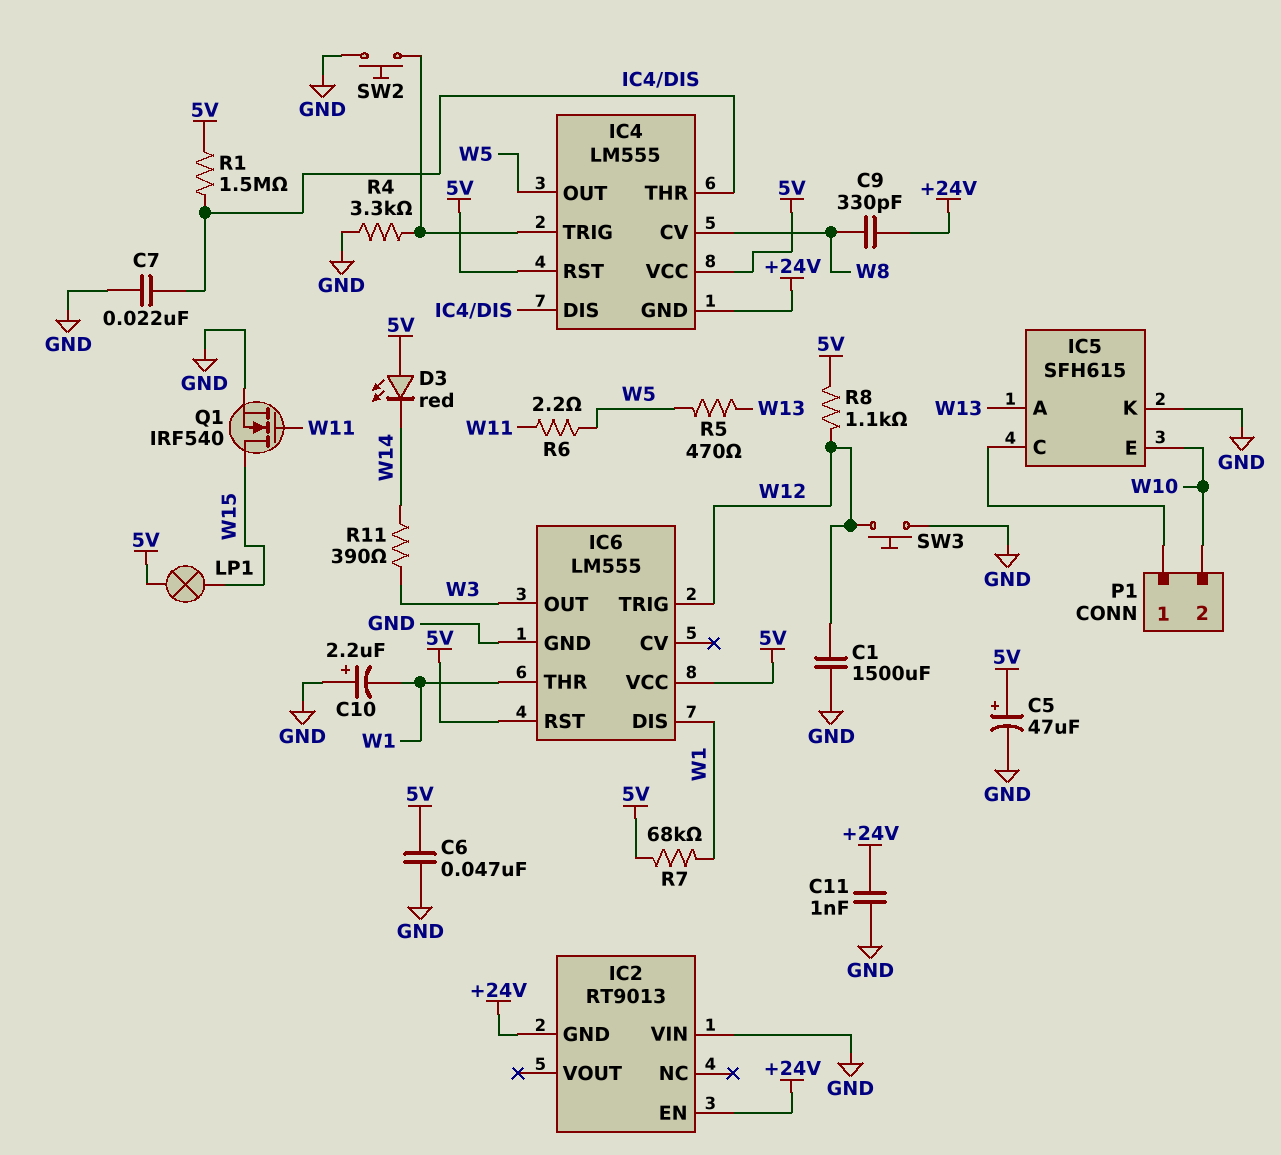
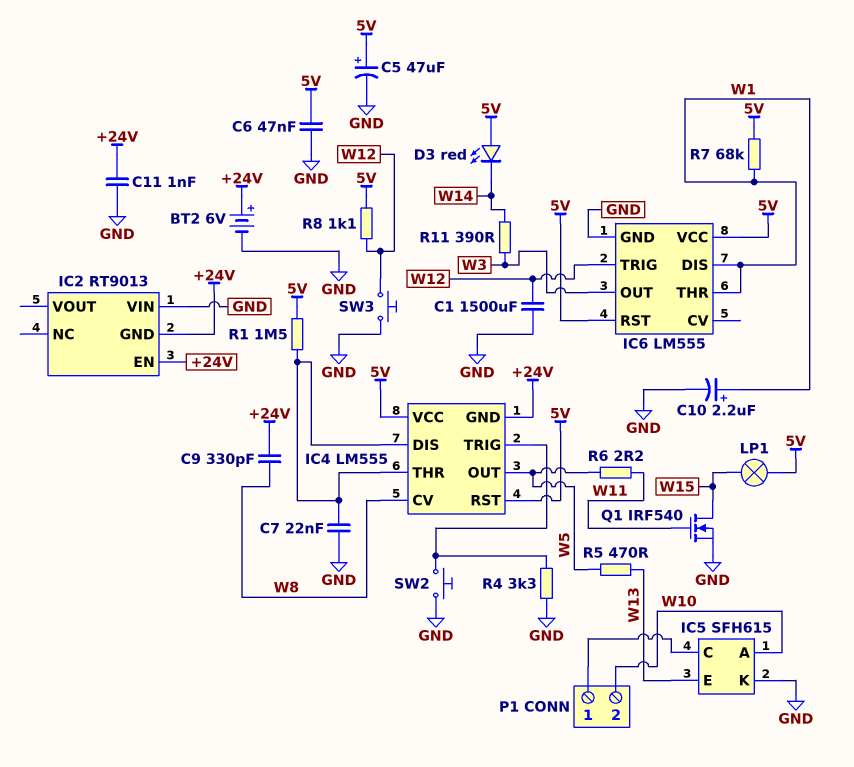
BT2: none -> 6V (plus +24V, minus GND)
C10: 2.2uF (plus GND, minus W1) -> 2.2uF (plus W1, minus GND)
IC5 pin A: W13 -> W10
IC5 pin E: W10 -> W13

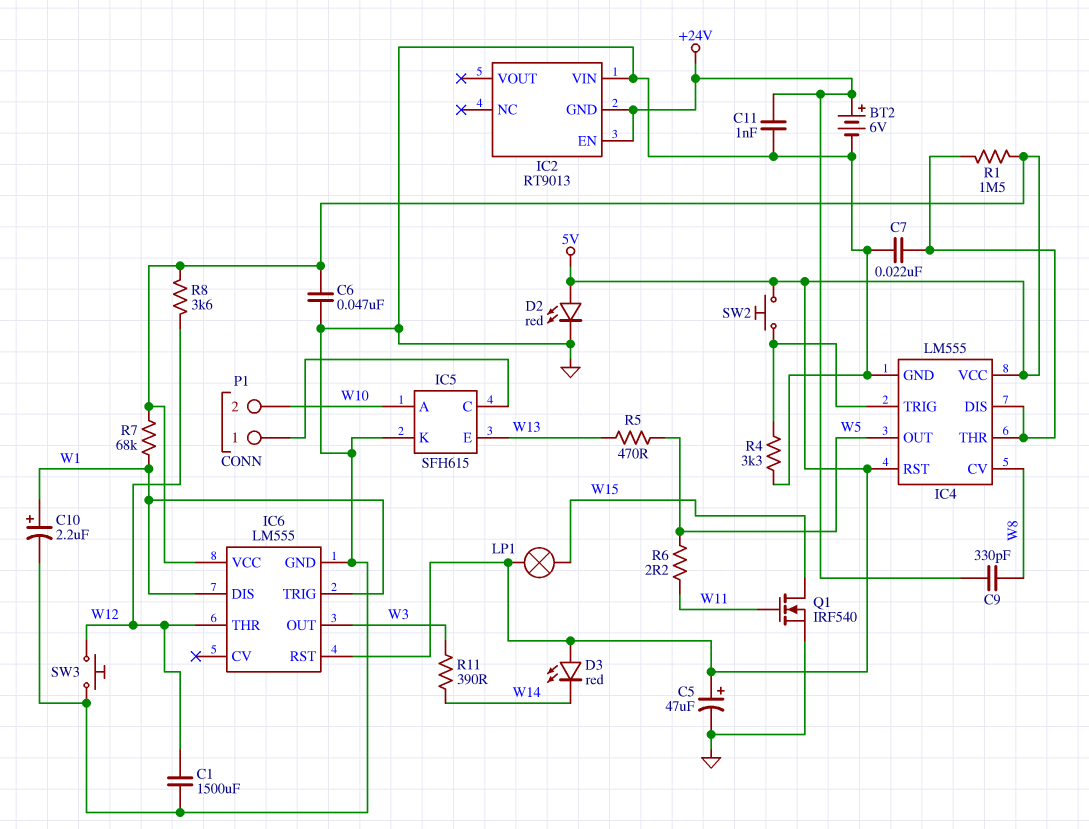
D2: none -> LED red (A 5V, K GND)
IC4 pin GND: +24V -> GND
IC6 pin THR: W1 -> W12
IC6 pin TRIG: W12 -> W1
R8: 1.1k (5V, W12) -> 3.6k (5V, W12)
SW2: button (GND, IC4/TRIG) -> button (5V, IC4/TRIG)

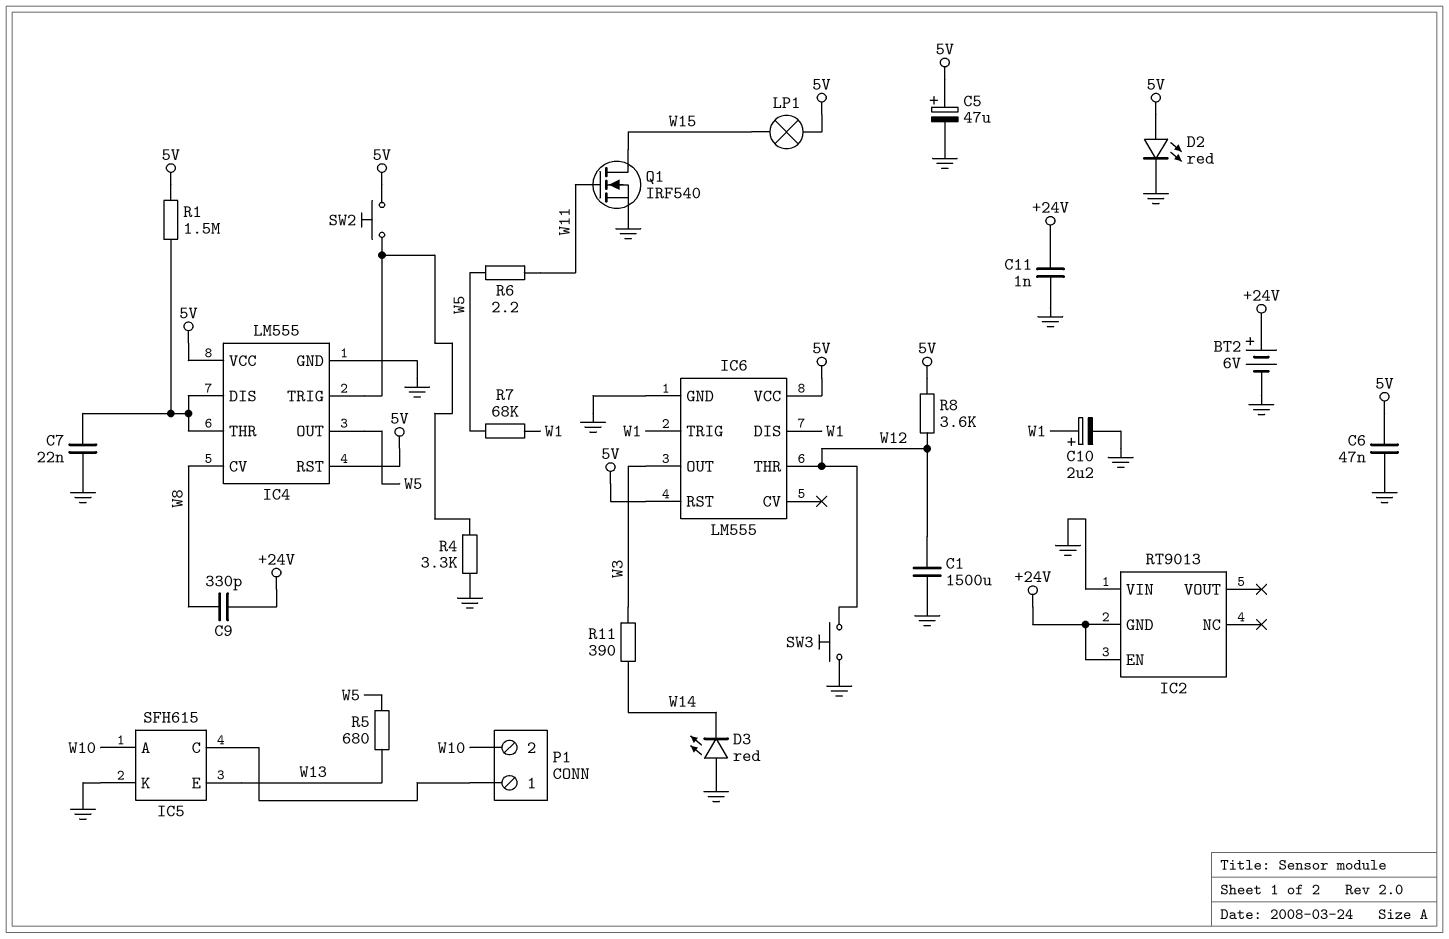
D3: LED red (A 5V, K W14) -> LED red (A GND, K W14)
R5: 470 (W5, W13) -> 680 (W5, W13)
R7: 68k (5V, W1) -> 68k (W1, W5)

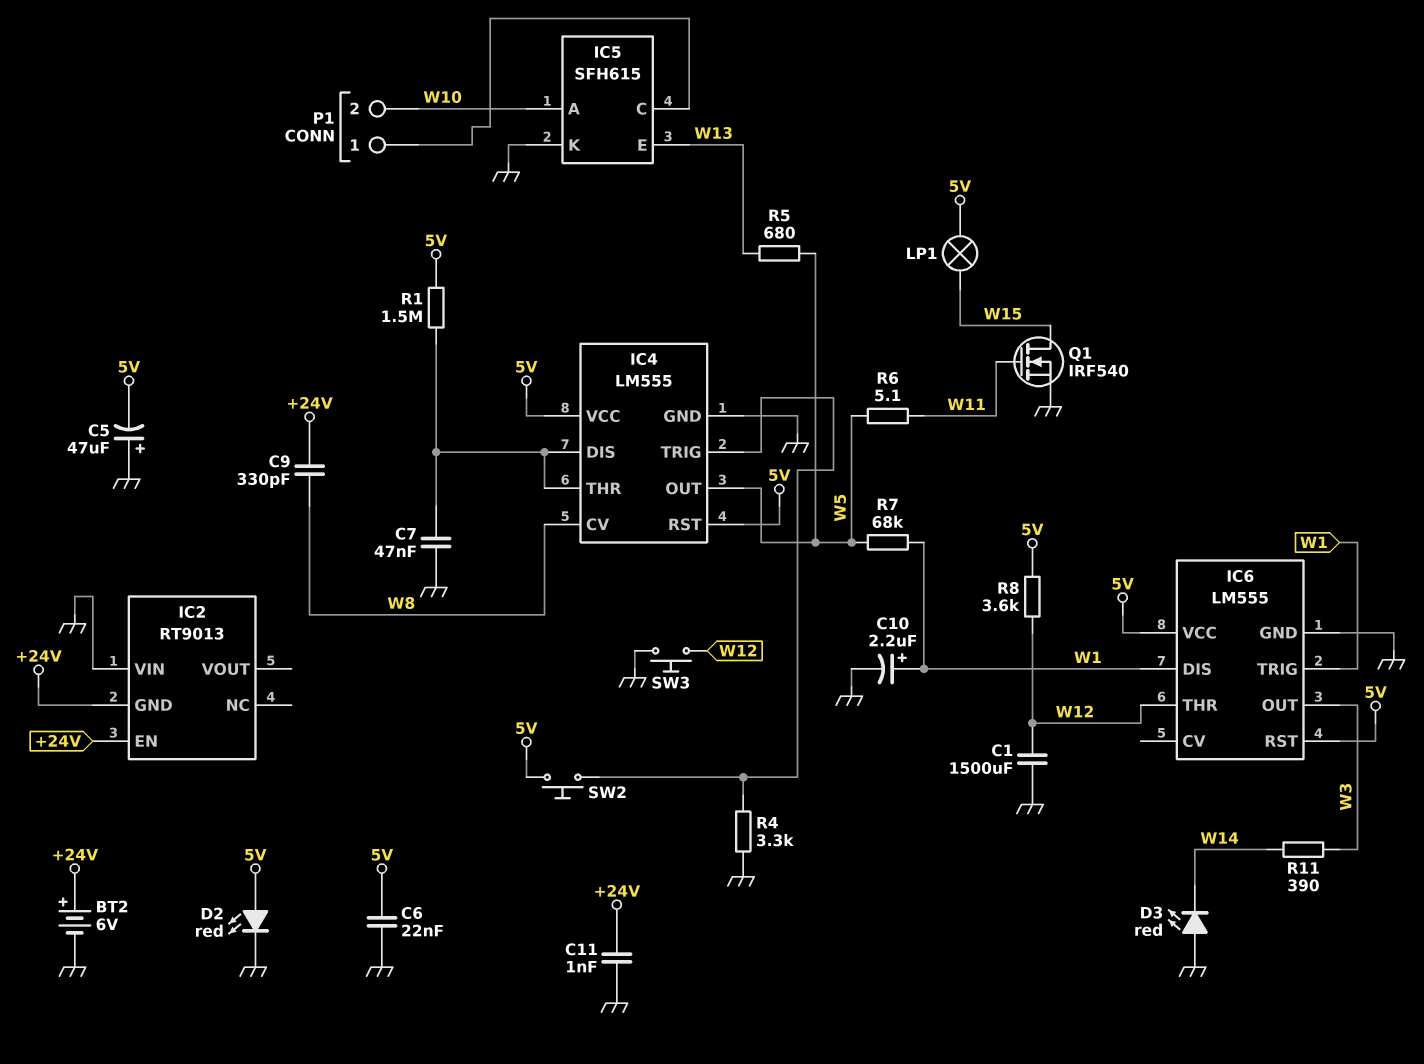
C5: 47uF (plus 5V, minus GND) -> 47uF (plus GND, minus 5V)
C6: 47nF (5V, GND) -> 22nF (5V, GND)
C7: 22nF (GND, IC4/DIS) -> 47nF (GND, IC4/DIS)
R6: 2.2 (W5, W11) -> 5.1 (W5, W11)

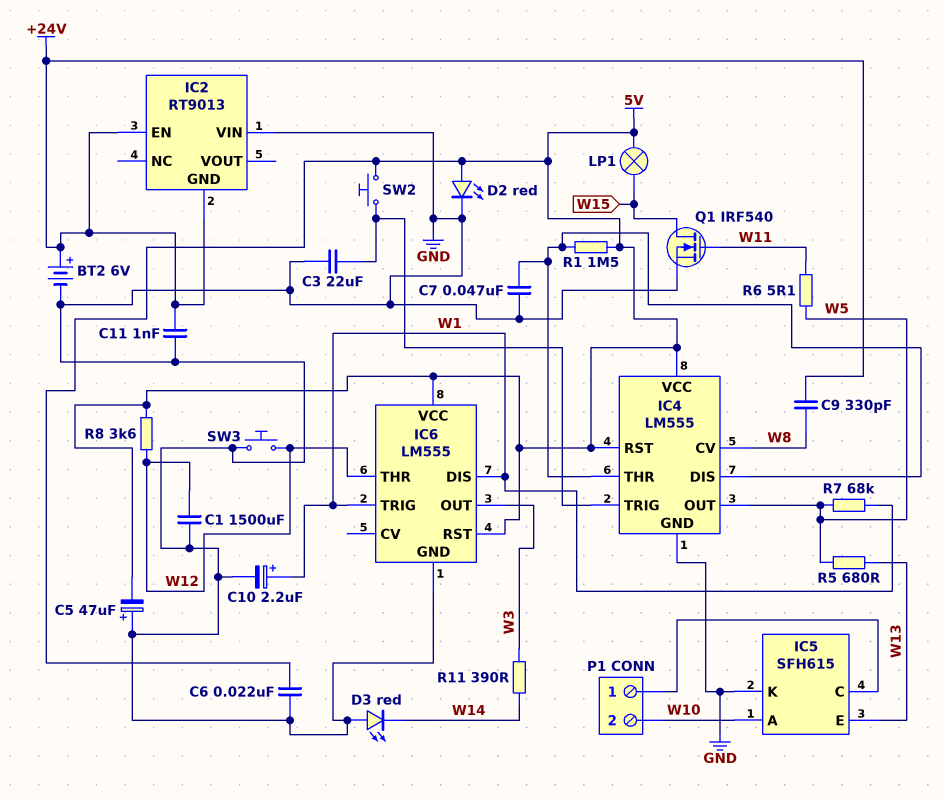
C3: none -> 22uF (GND, IC4/TRIG)
R4: 3.3k (GND, IC4/TRIG) -> none

